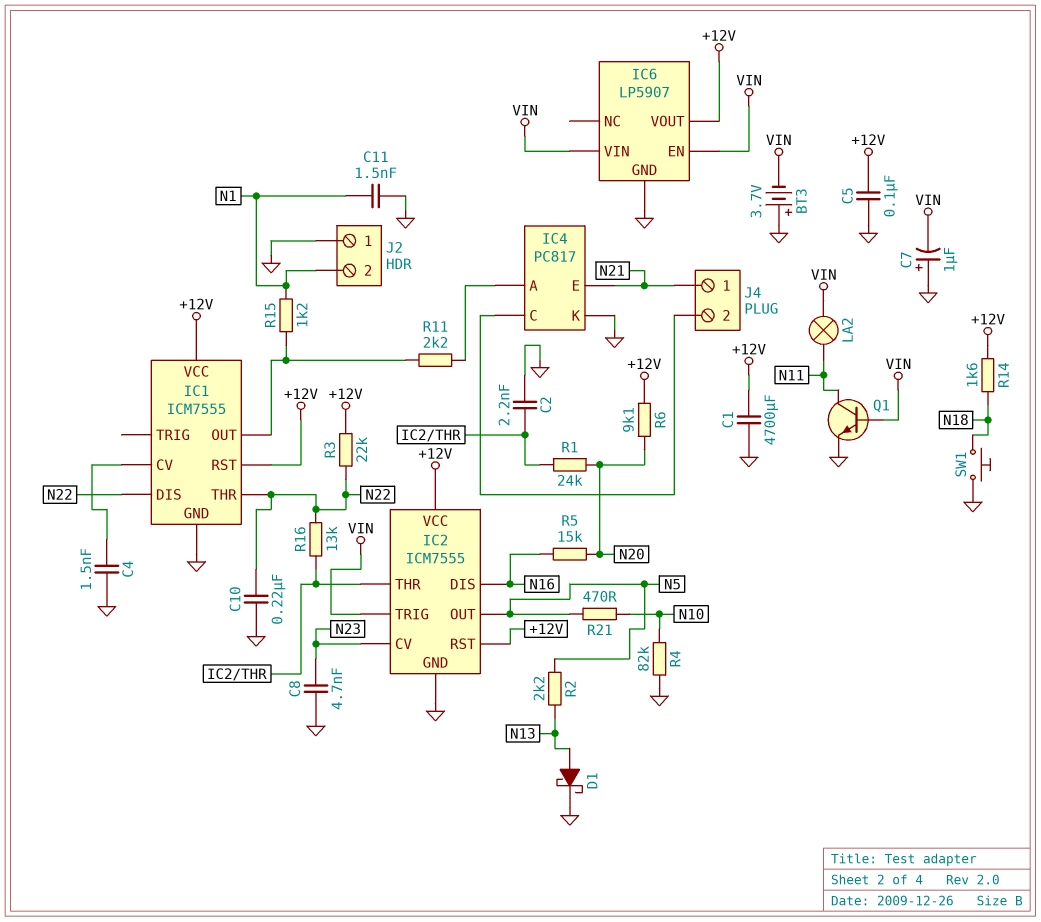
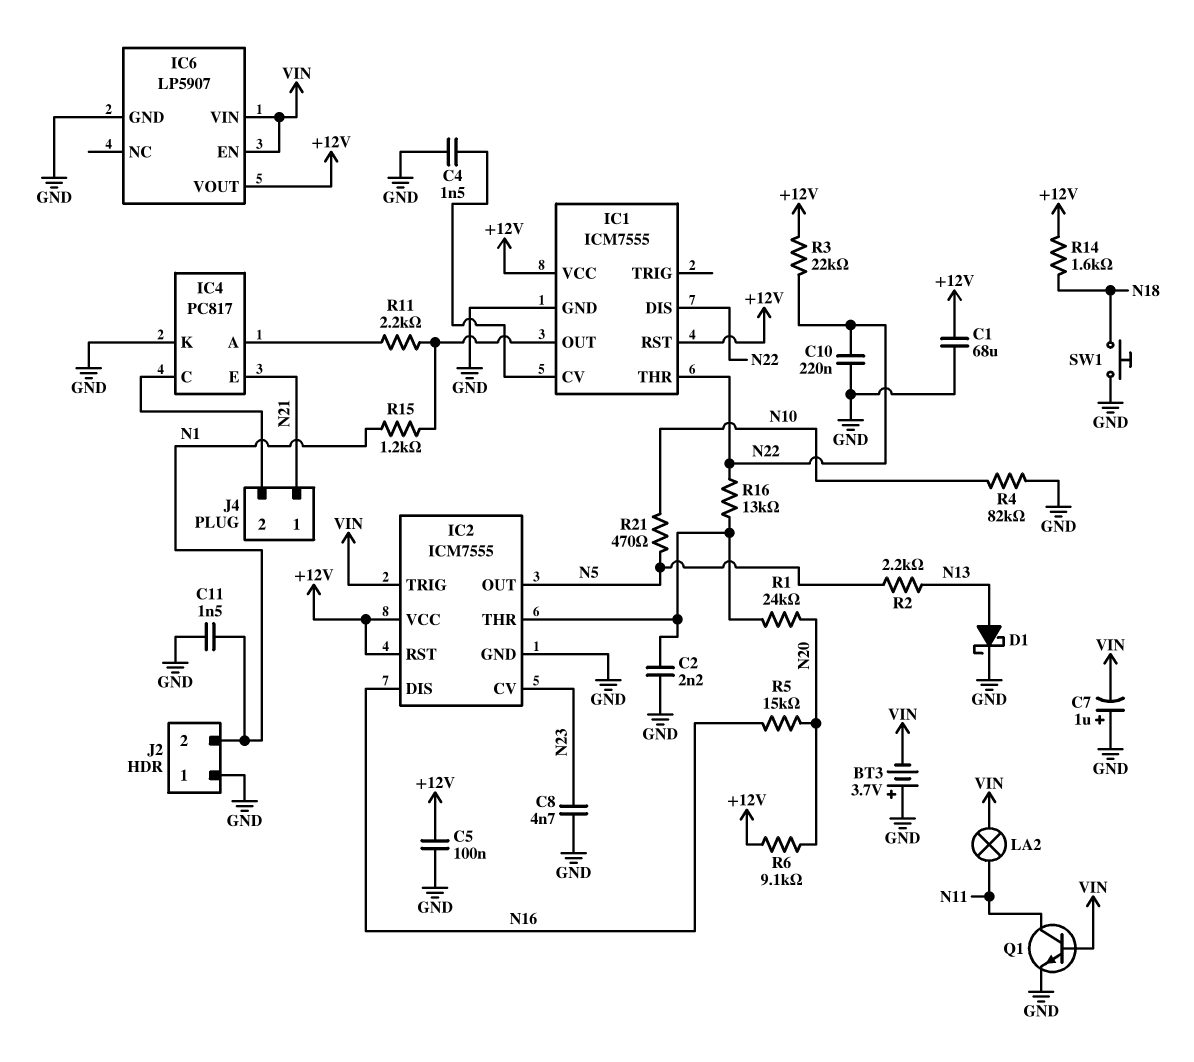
C1: 4700uF (+12V, GND) -> 68uF (+12V, GND)

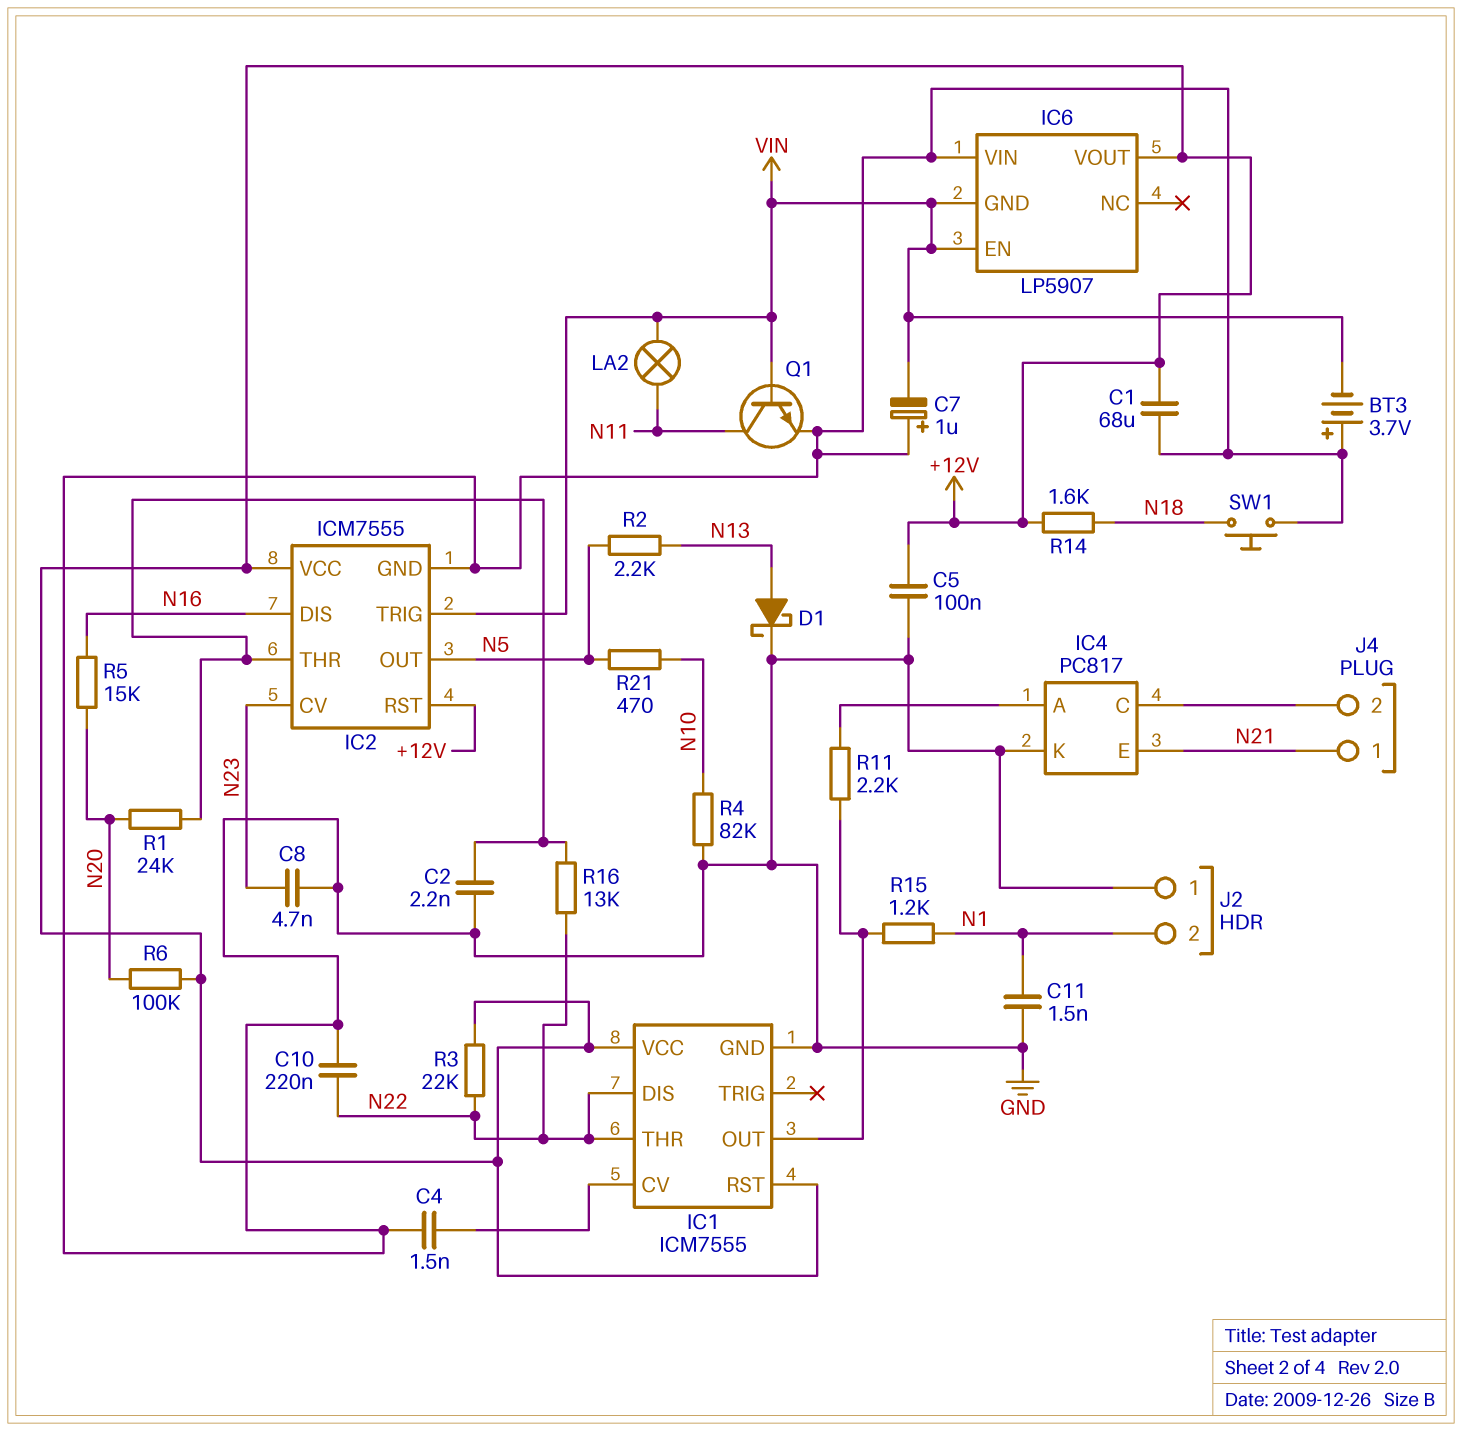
IC6 pin GND: GND -> VIN
IC6 pin VIN: VIN -> GND
R6: 9.1k (+12V, N20) -> 100k (+12V, N20)

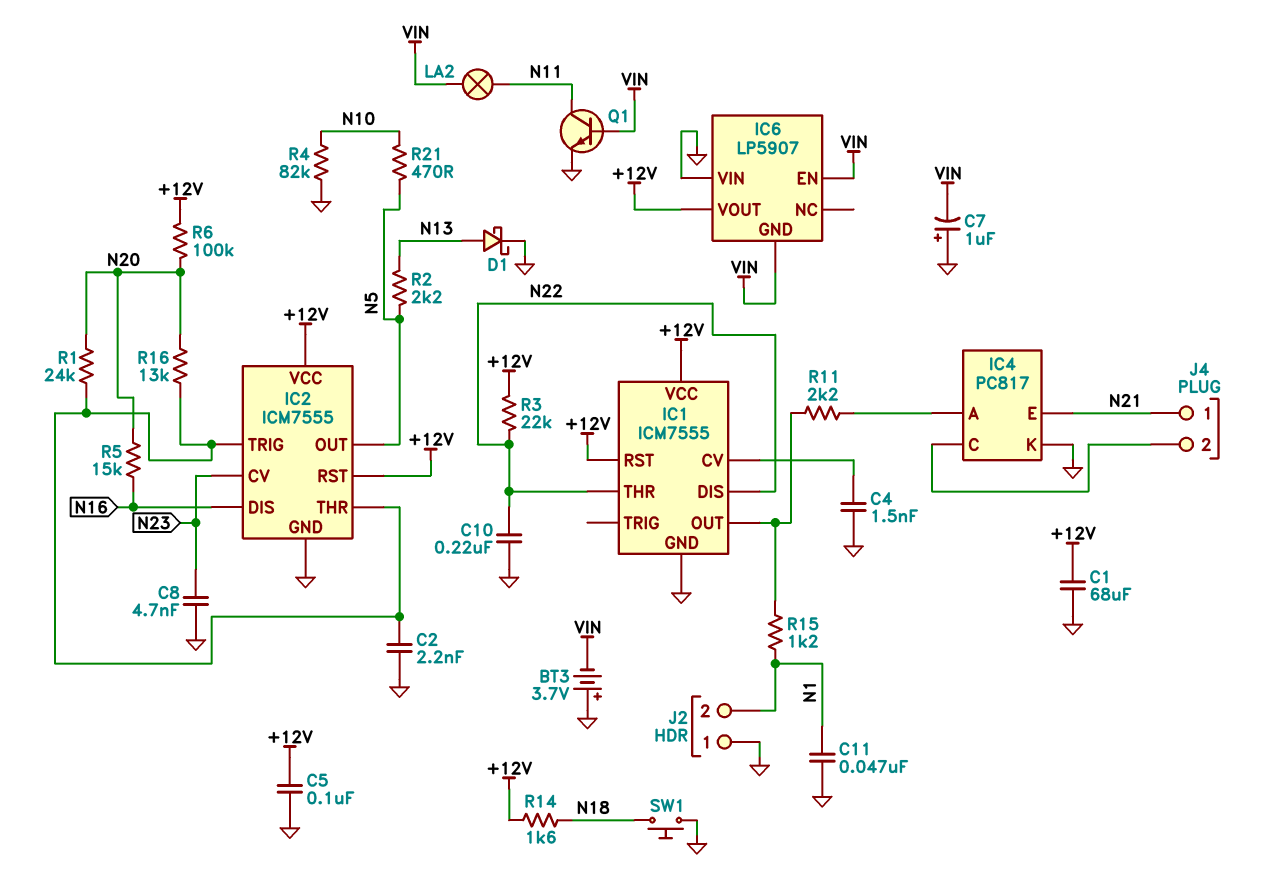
C11: 1.5nF (GND, N1) -> 47nF (GND, N1)
IC2 pin TRIG: VIN -> IC2/THR
R16: 13k (IC2/THR, N22) -> 13k (IC2/THR, N20)

